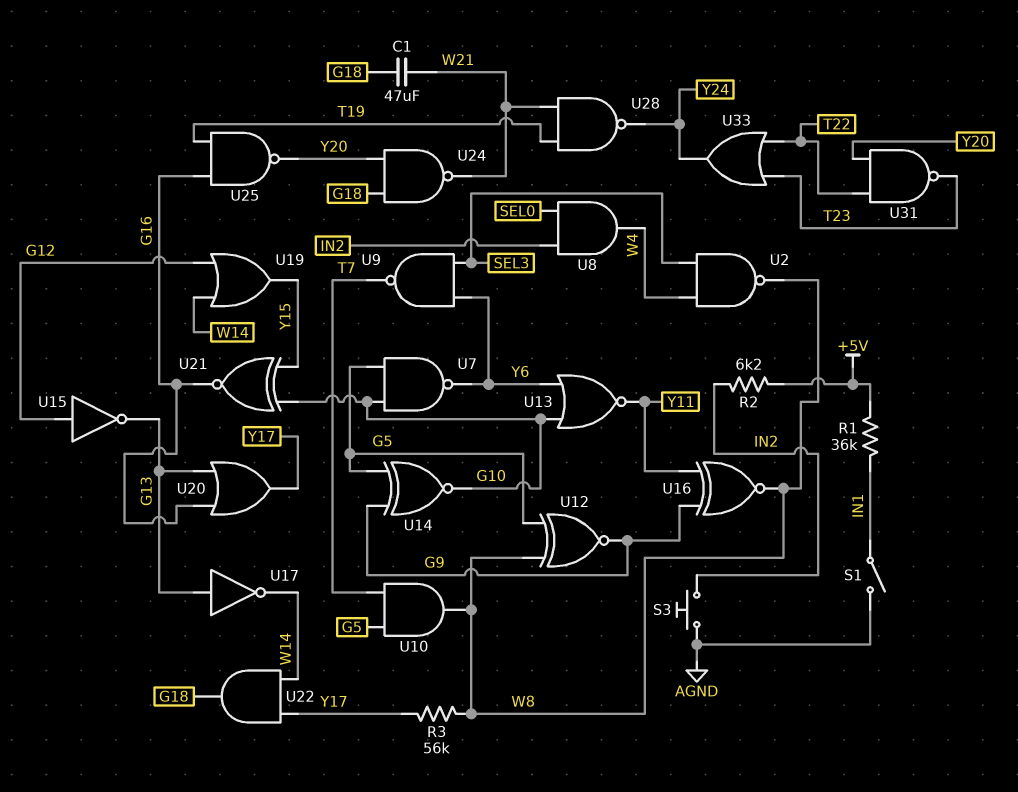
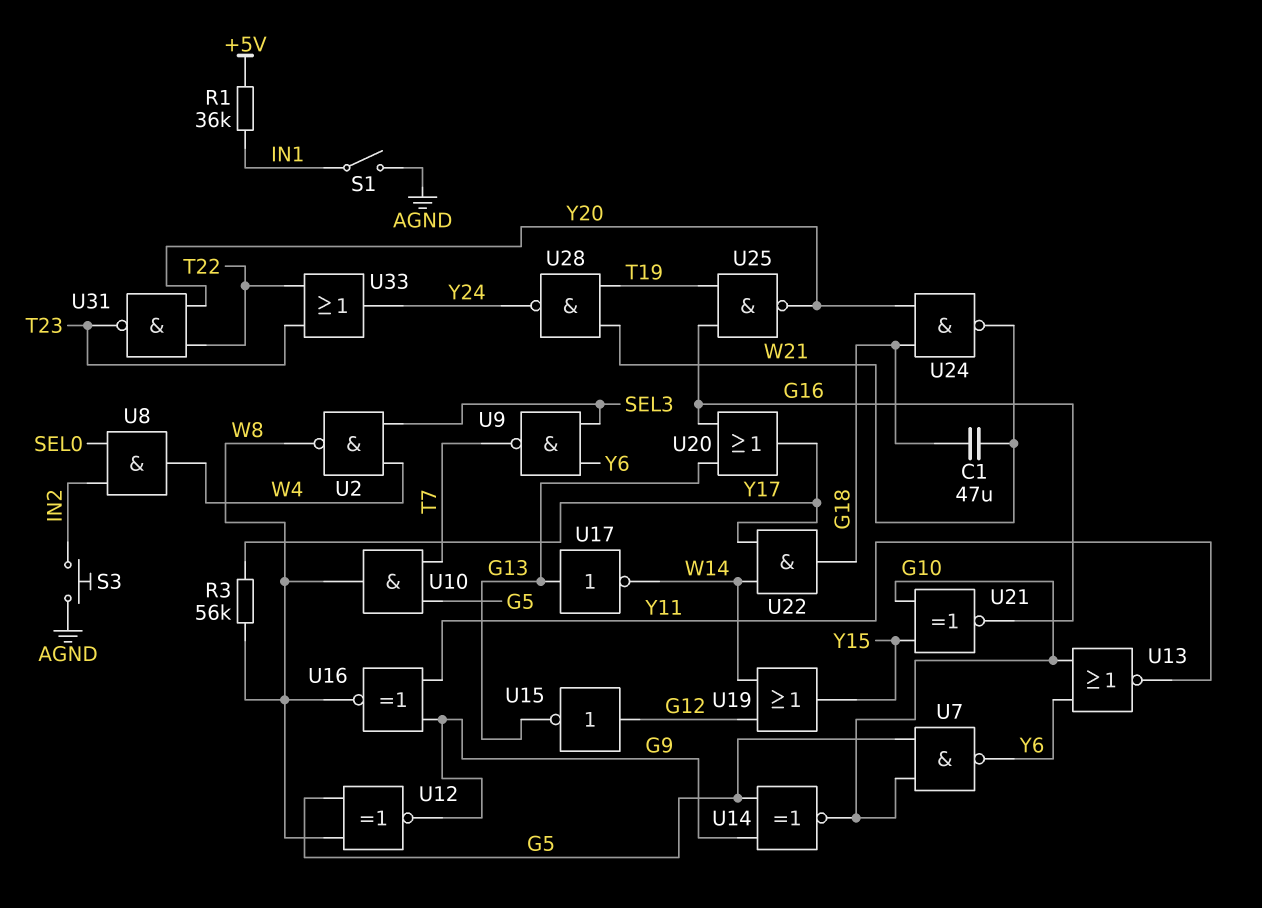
R2: 6.2k (+5V, IN2) -> none

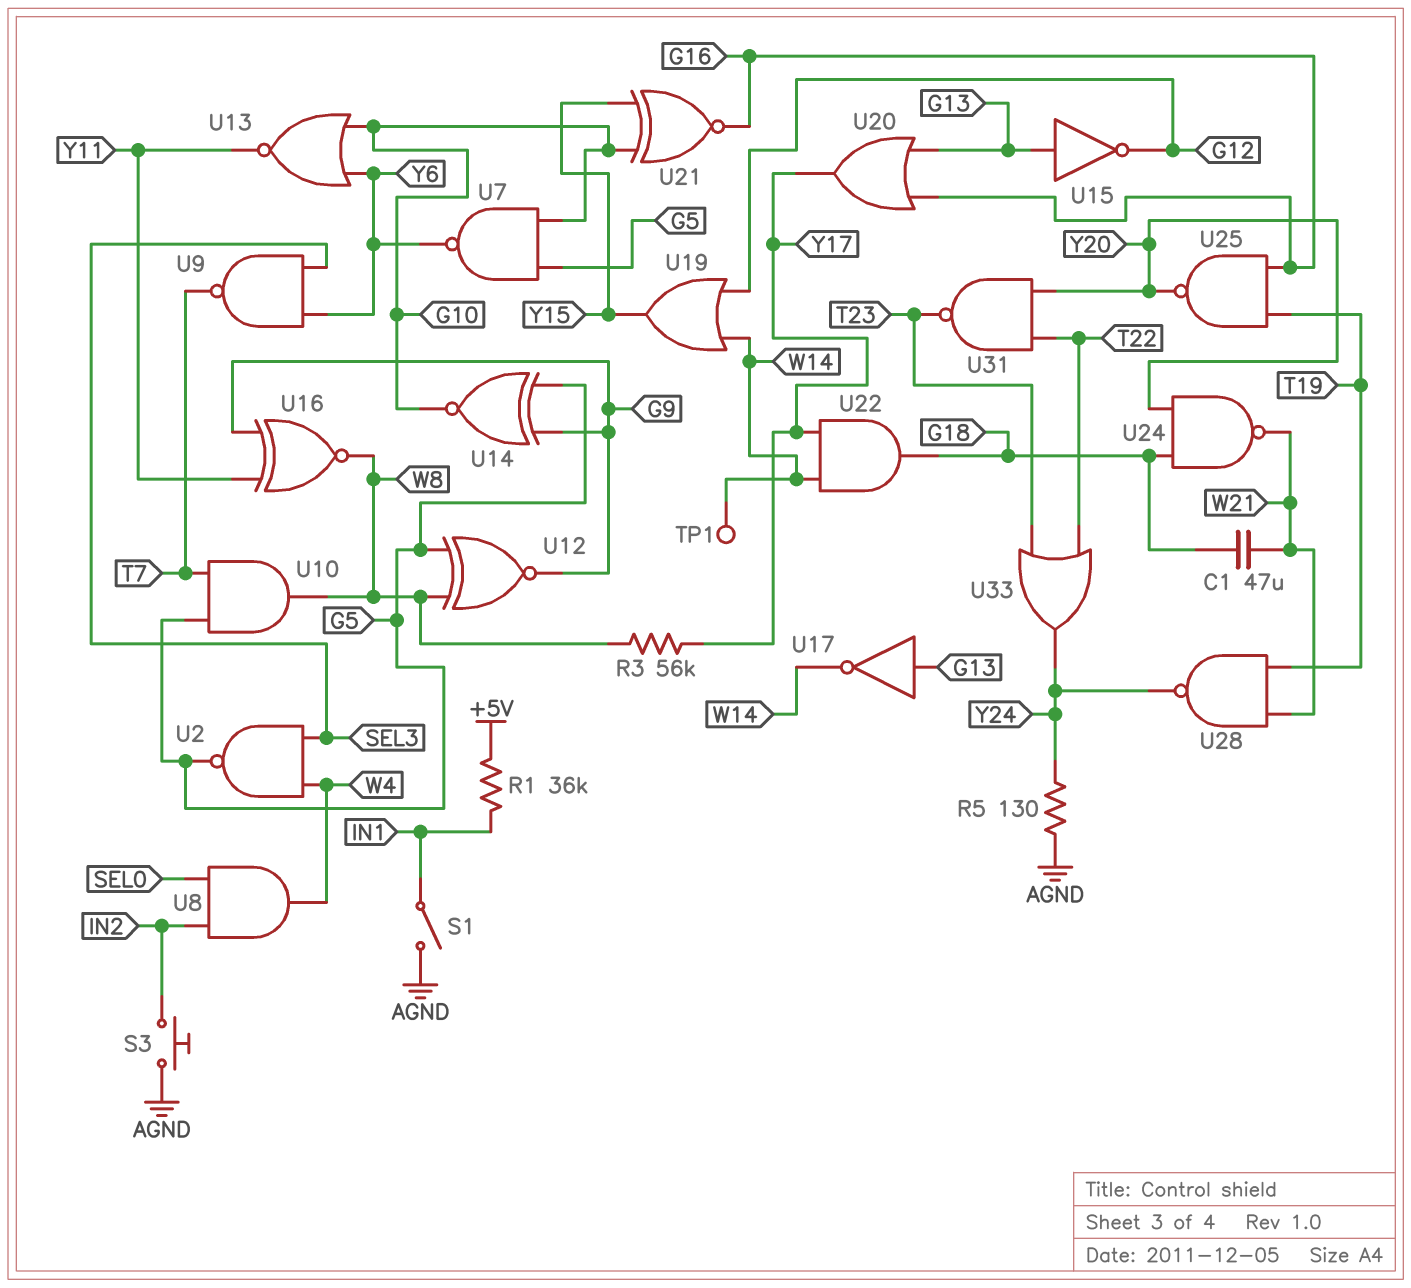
R5: none -> 130 (AGND, Y24)
TP1: none -> test point (W14)
U2: NAND (in SEL3, in W4, out W8) -> NAND (in SEL3, in W4, out G5)
U15: NOT (in G12, out G13) -> NOT (in G13, out G12)

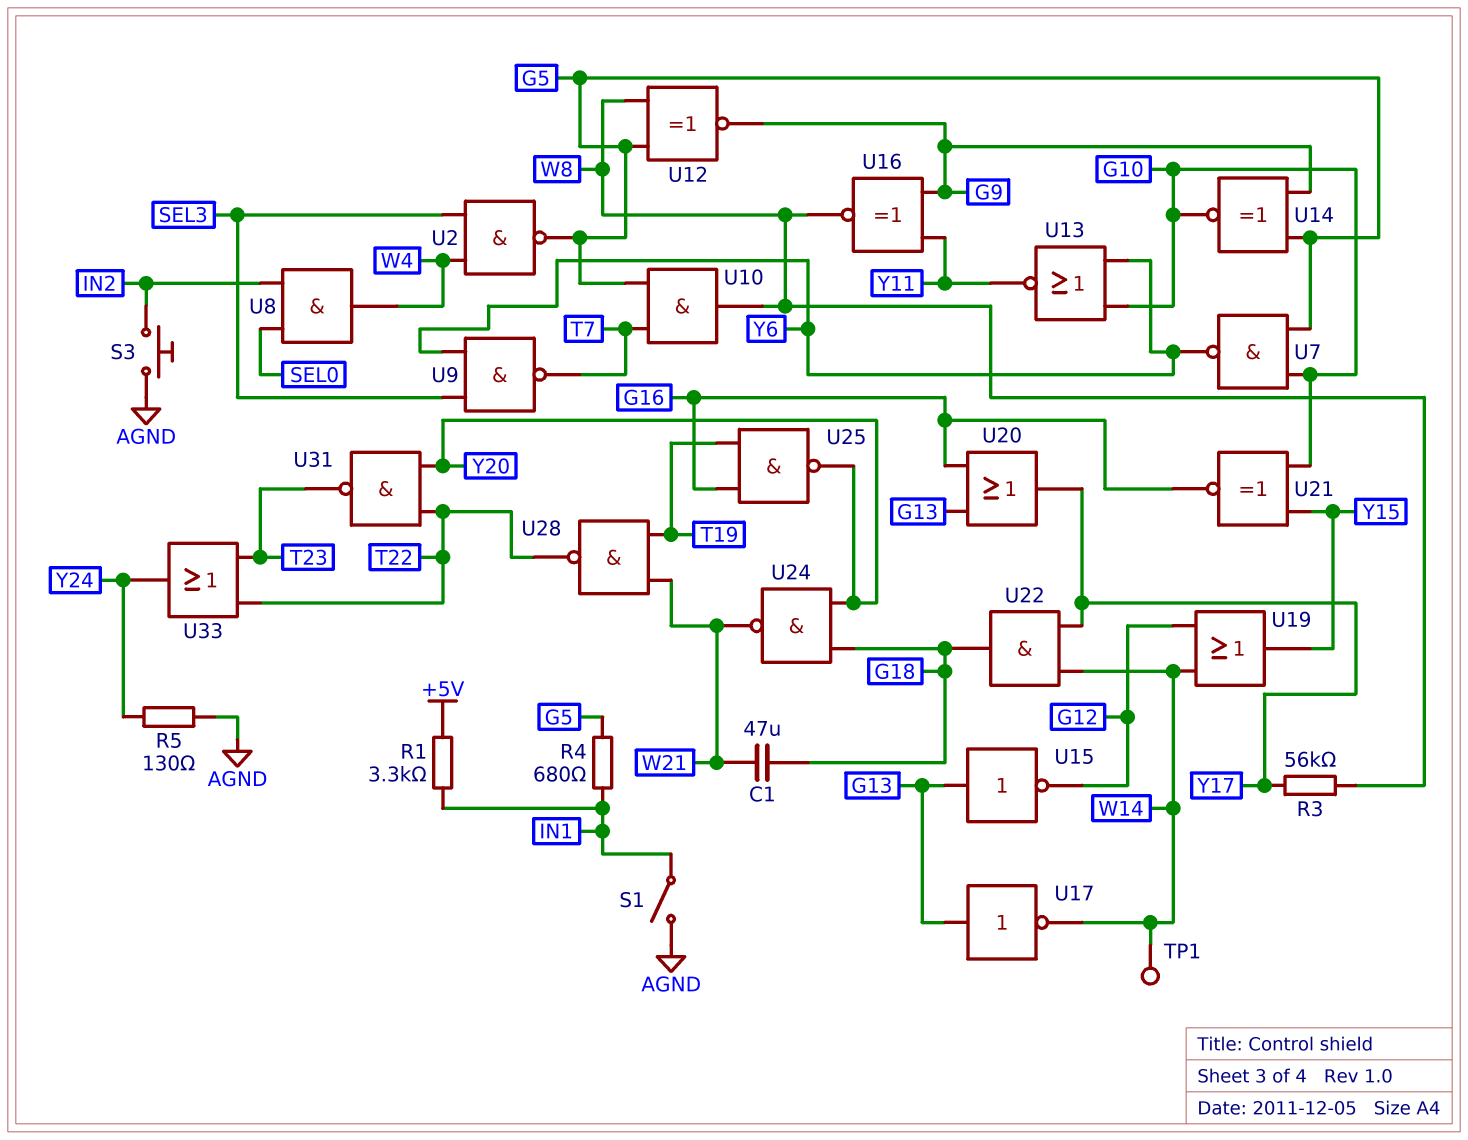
R1: 36k (+5V, IN1) -> 3.3k (+5V, IN1)
R4: none -> 680 (G5, IN1)
U28: NAND (in T19, in W21, out Y24) -> NAND (in T19, in W21, out T22)

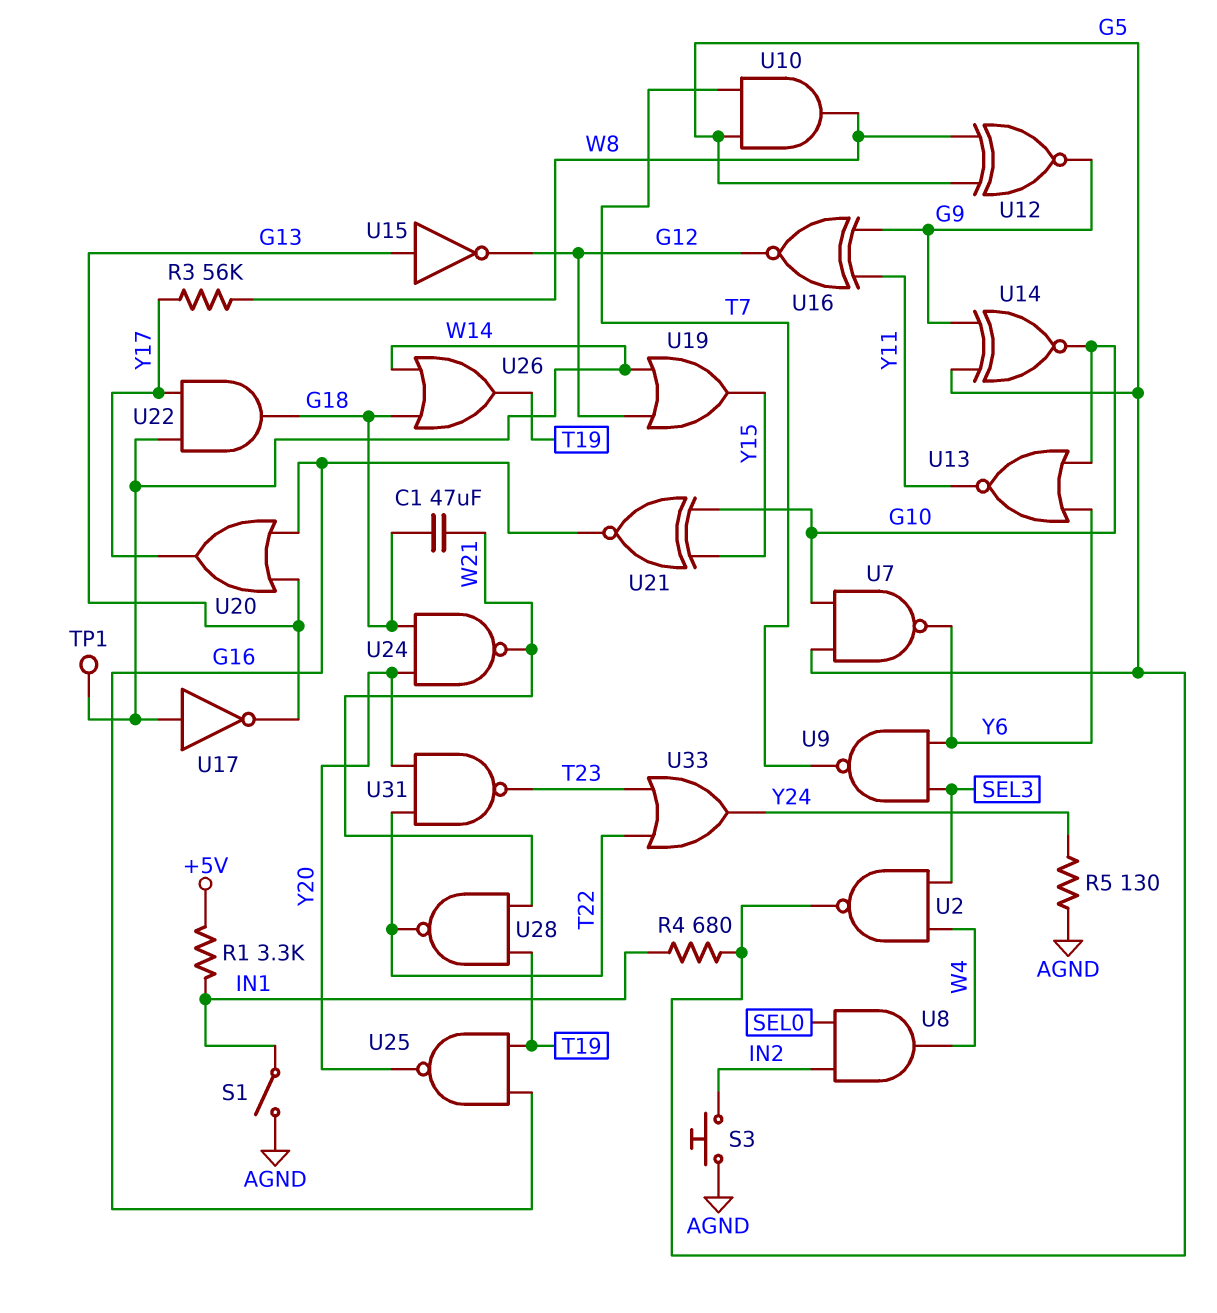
U16: XNOR (in G9, in Y11, out W8) -> XNOR (in G9, in Y11, out G12)
U17: NOT (in G13, out W14) -> NOT (in W14, out G13)
U26: none -> OR (in G18, in W14, out T19)

